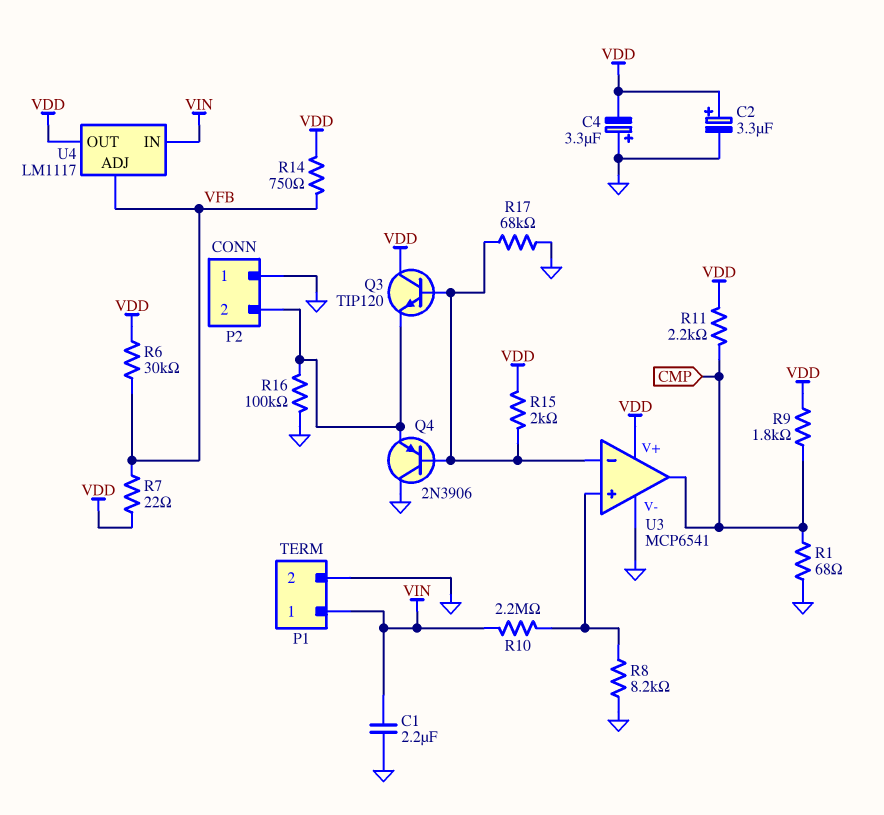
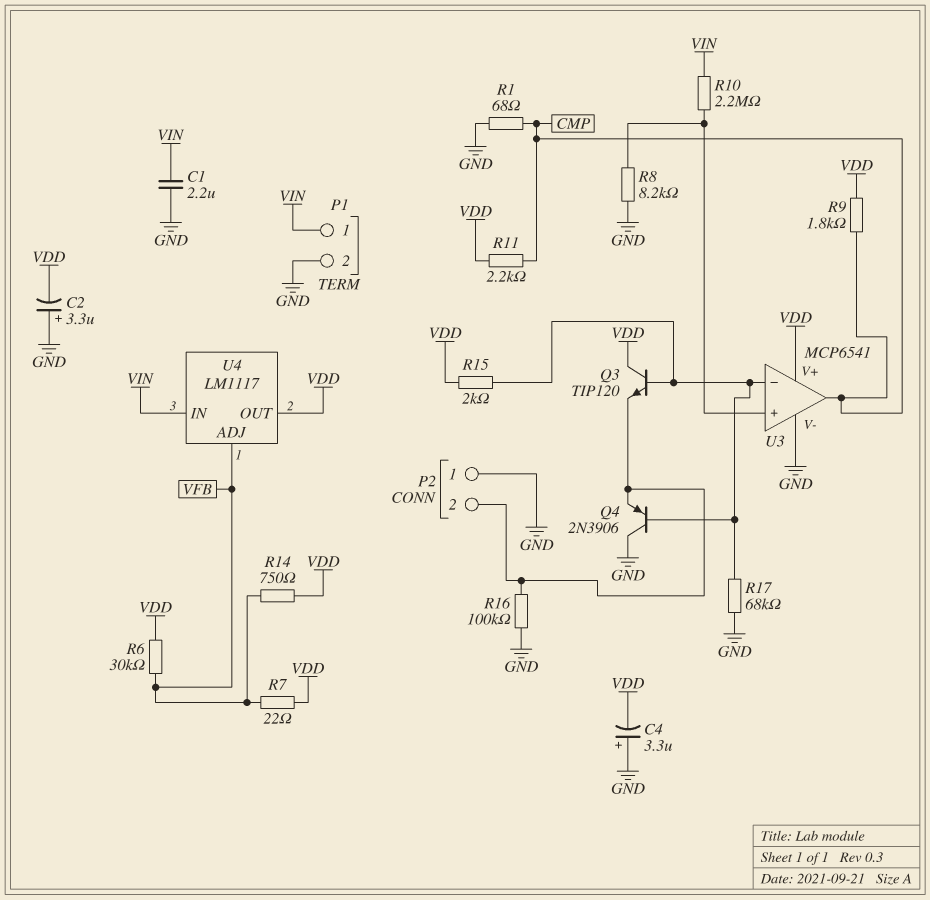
C2: 3.3uF (plus VDD, minus GND) -> 3.3uF (plus GND, minus VDD)

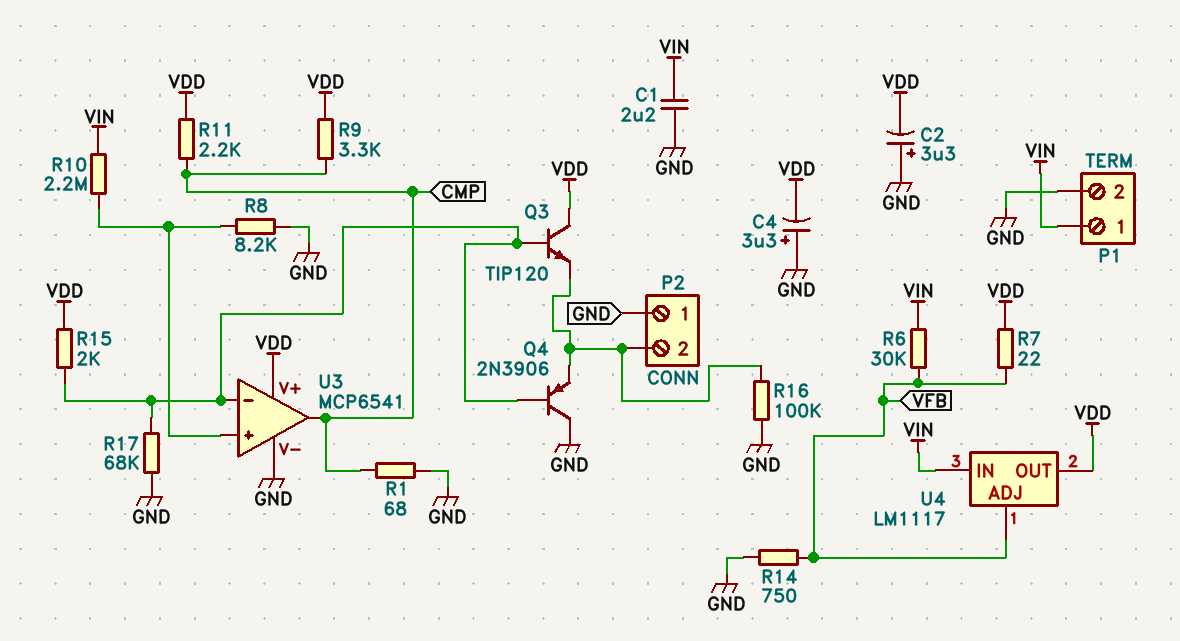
R6: 30k (VDD, VFB) -> 30k (VFB, VIN)
R9: 1.8k (CMP, VDD) -> 3.3k (CMP, VDD)
R14: 750 (VDD, VFB) -> 750 (GND, VFB)

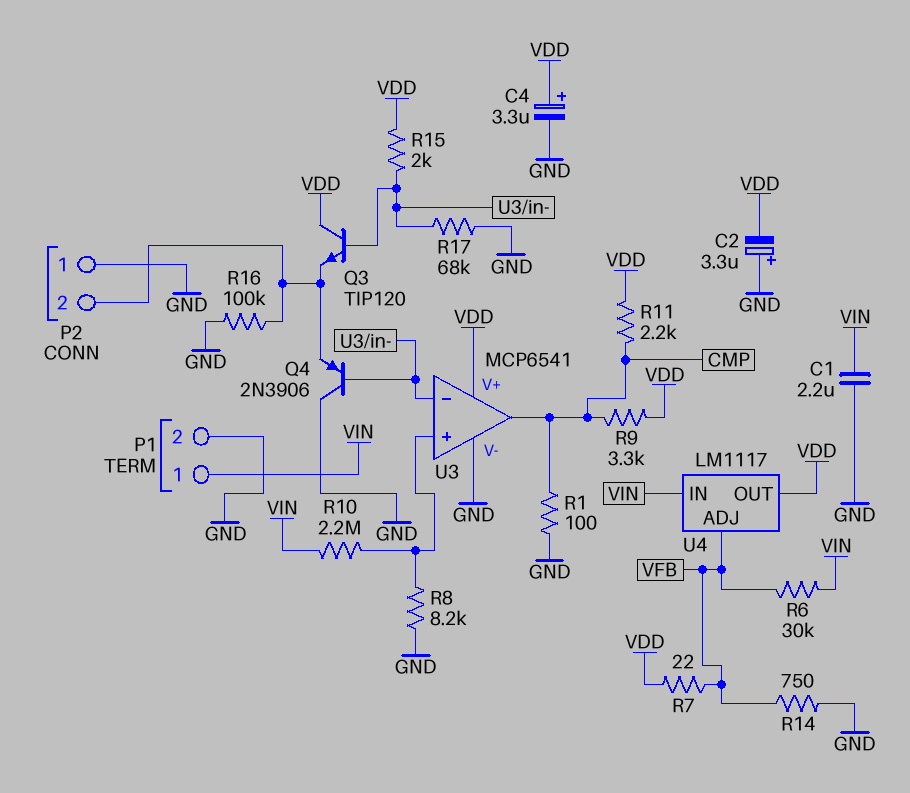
C4: 3.3uF (plus GND, minus VDD) -> 3.3uF (plus VDD, minus GND)
R1: 68 (CMP, GND) -> 100 (CMP, GND)

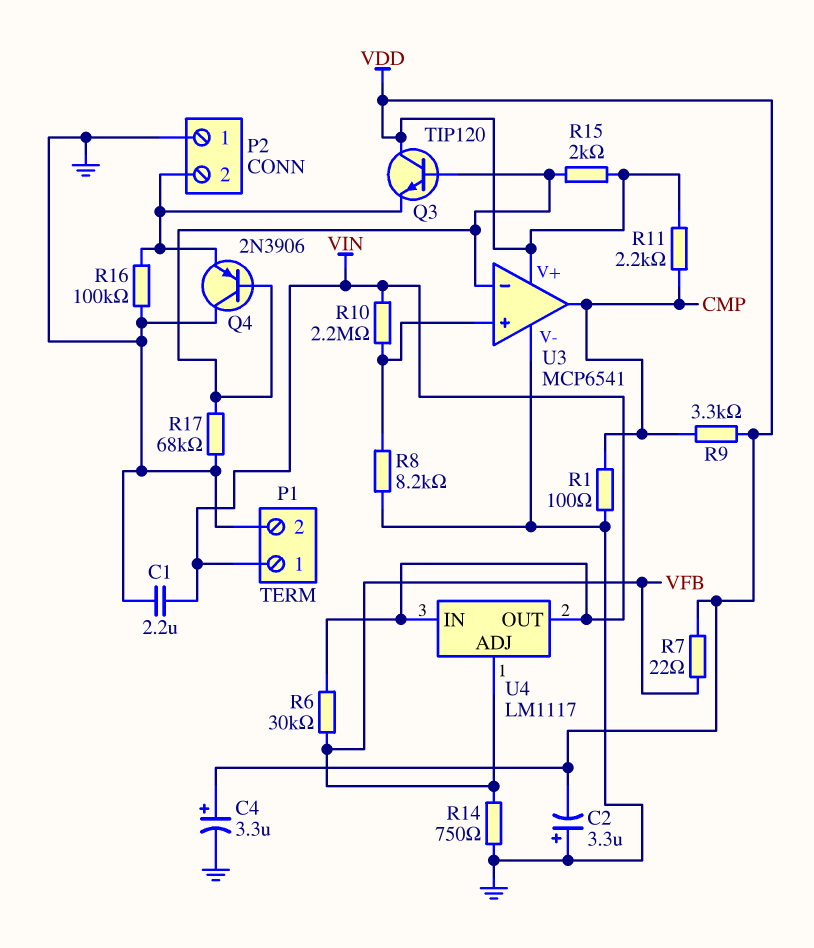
U4 pin OUT: VDD -> VIN

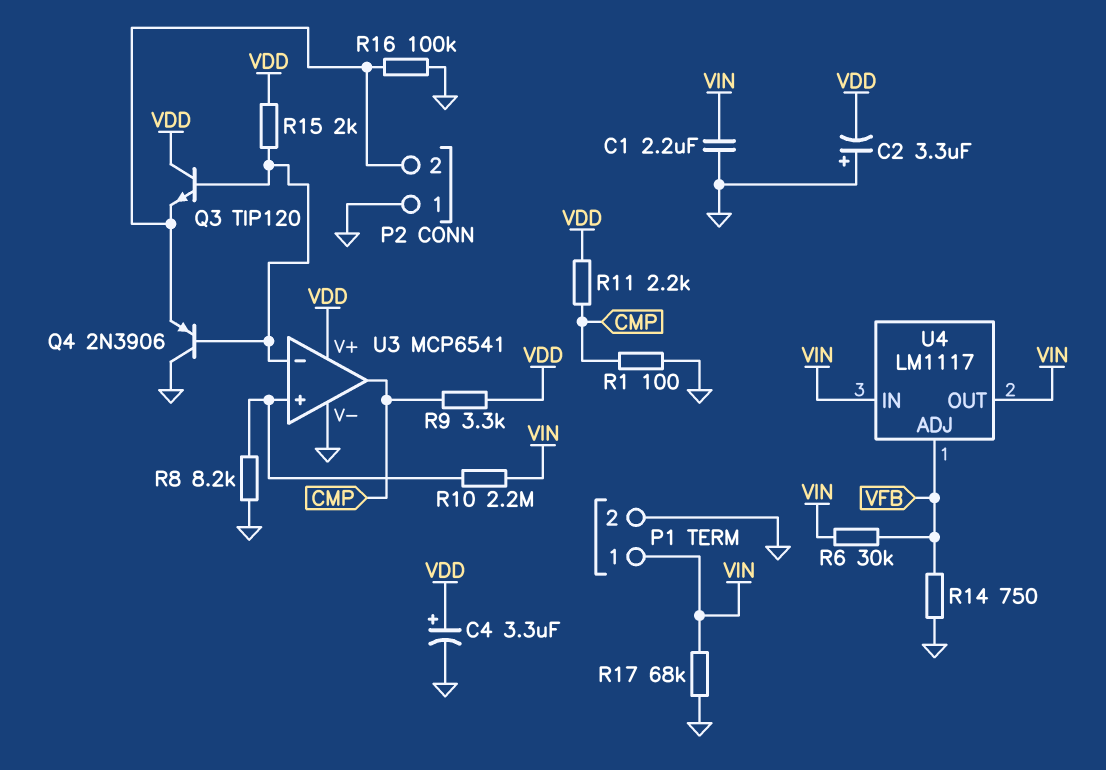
R7: 22 (VDD, VFB) -> none
R17: 68k (GND, U3/in-) -> 68k (GND, VIN)

